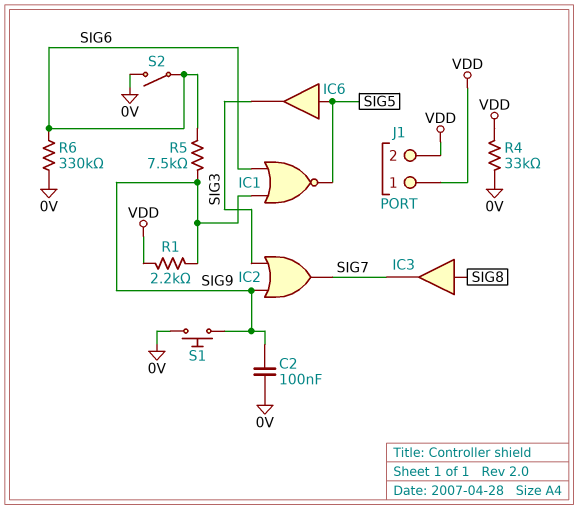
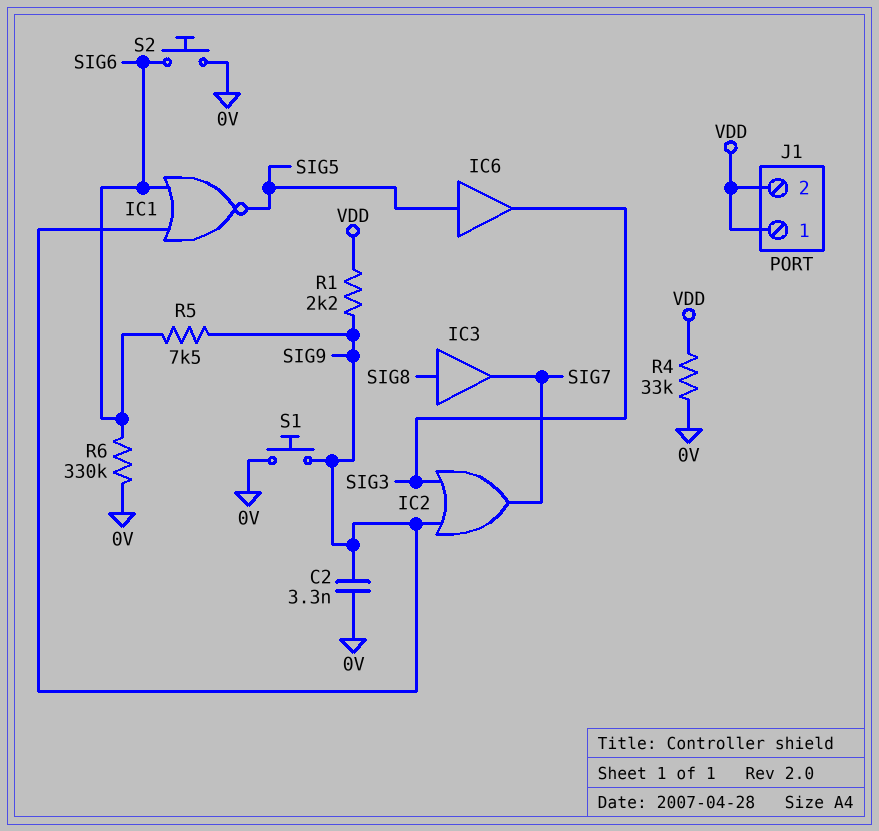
C2: 100nF (0V, SIG9) -> 3.3nF (0V, SIG9)
S2: switch (0V, SIG6) -> button (0V, SIG6)

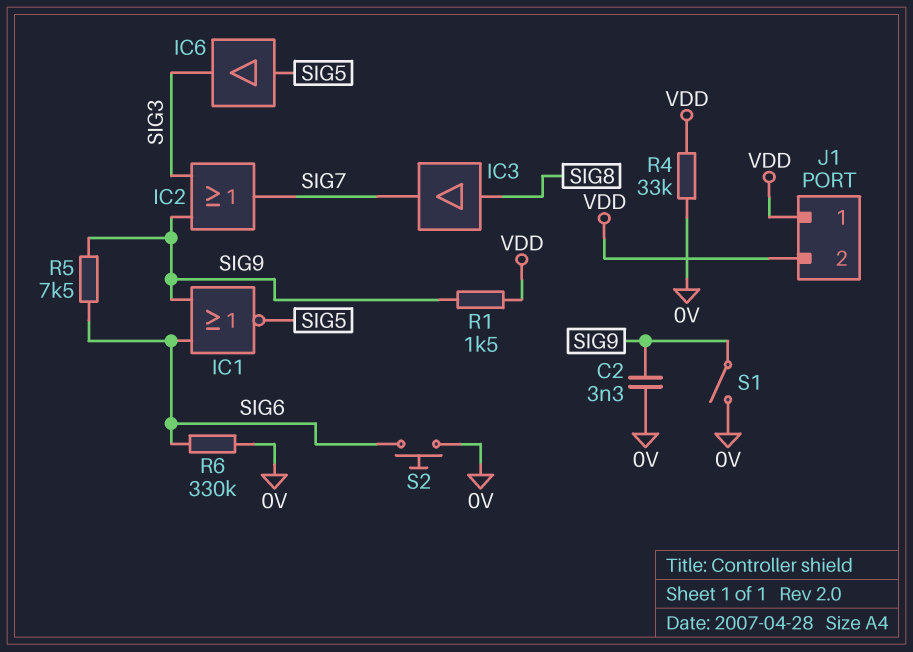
R1: 2.2k (SIG9, VDD) -> 1.5k (SIG9, VDD)
S1: button (0V, SIG9) -> switch (0V, SIG9)

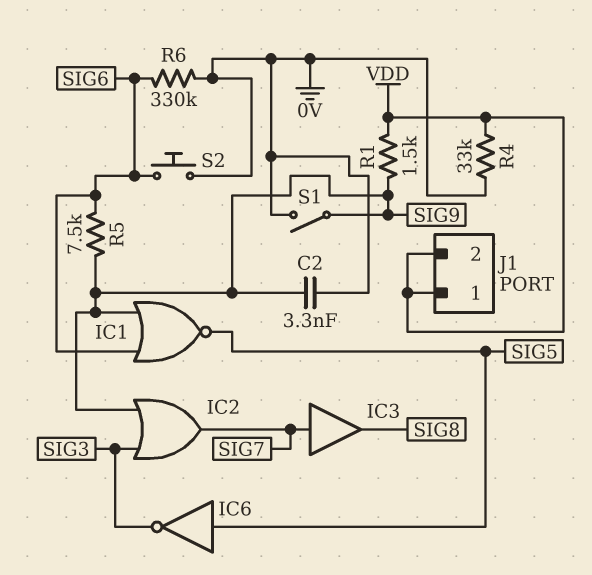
IC3: buffer (in SIG8, out SIG7) -> buffer (in SIG7, out SIG8)
IC6: buffer (in SIG5, out SIG3) -> NOT (in SIG5, out SIG3)

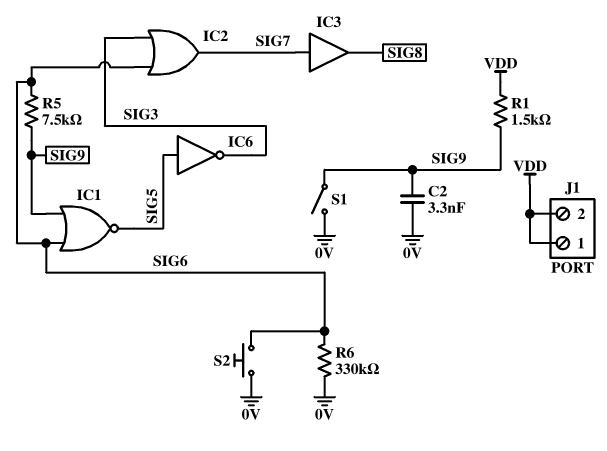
IC2: OR (in SIG3, in SIG9, out SIG7) -> OR (in SIG3, in SIG6, out SIG7)
R4: 33k (0V, VDD) -> none

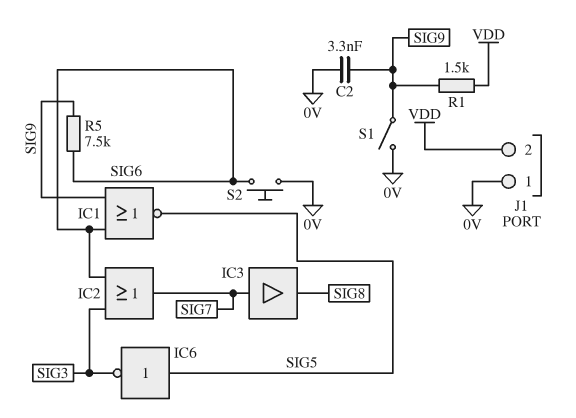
J1 pin 1: VDD -> 0V
R6: 330k (0V, SIG6) -> none

